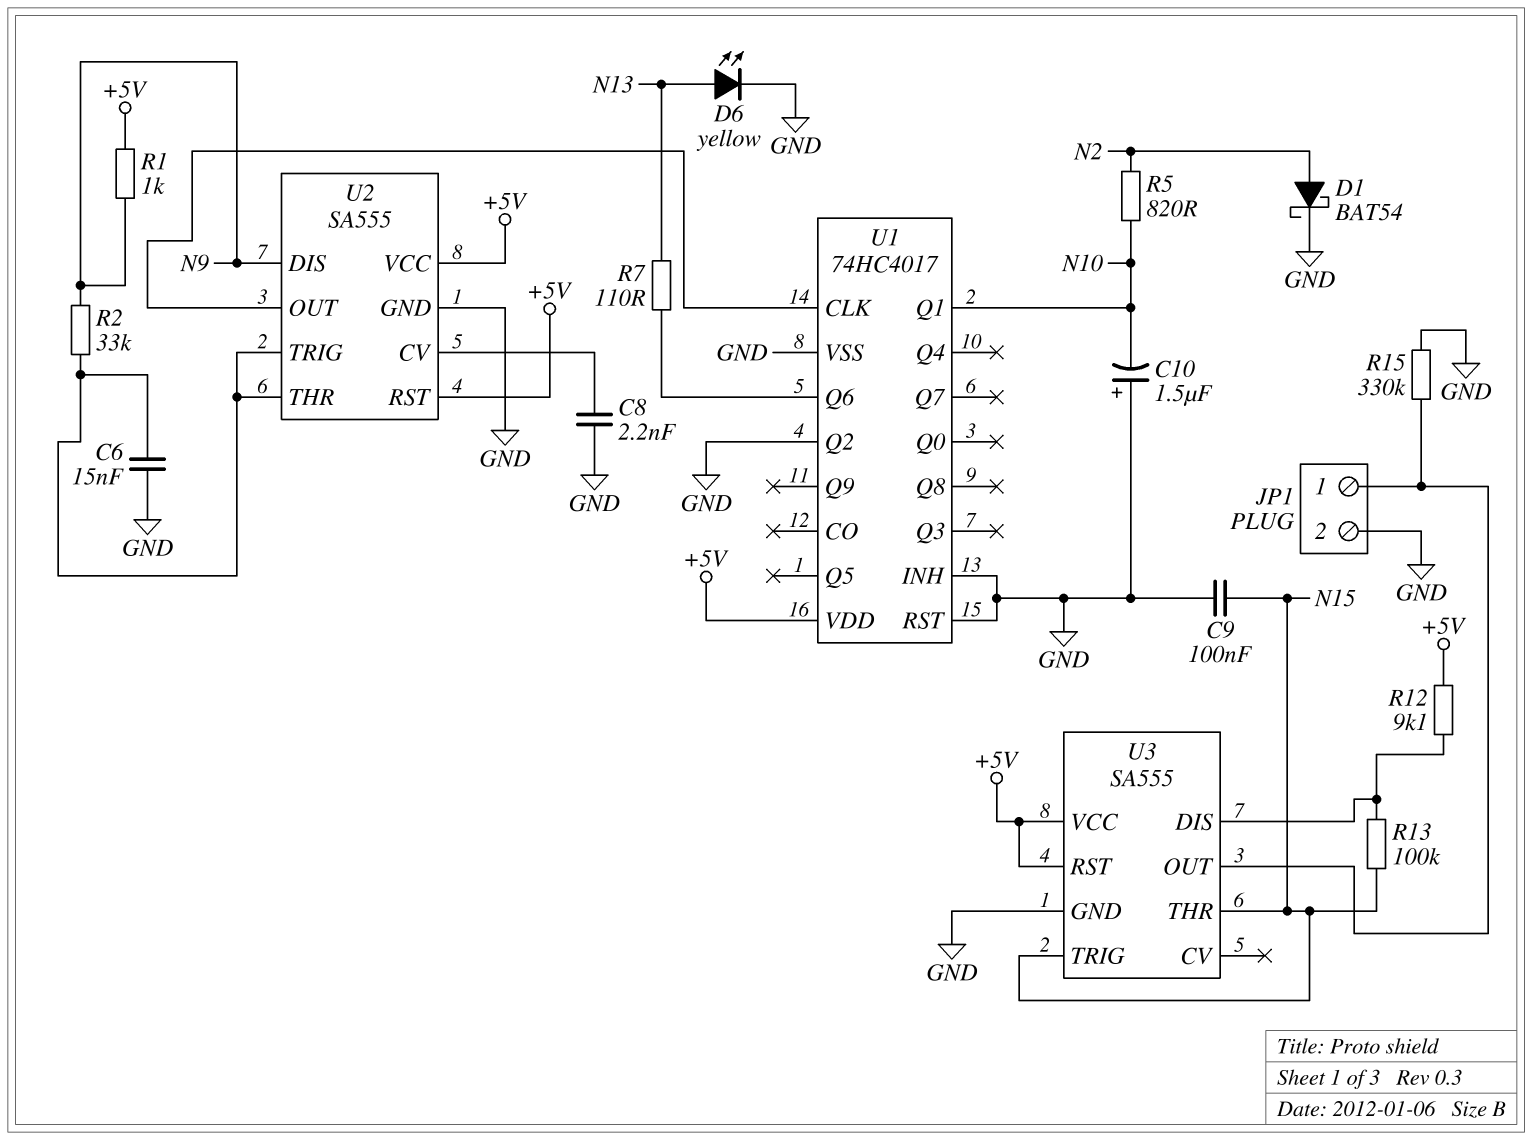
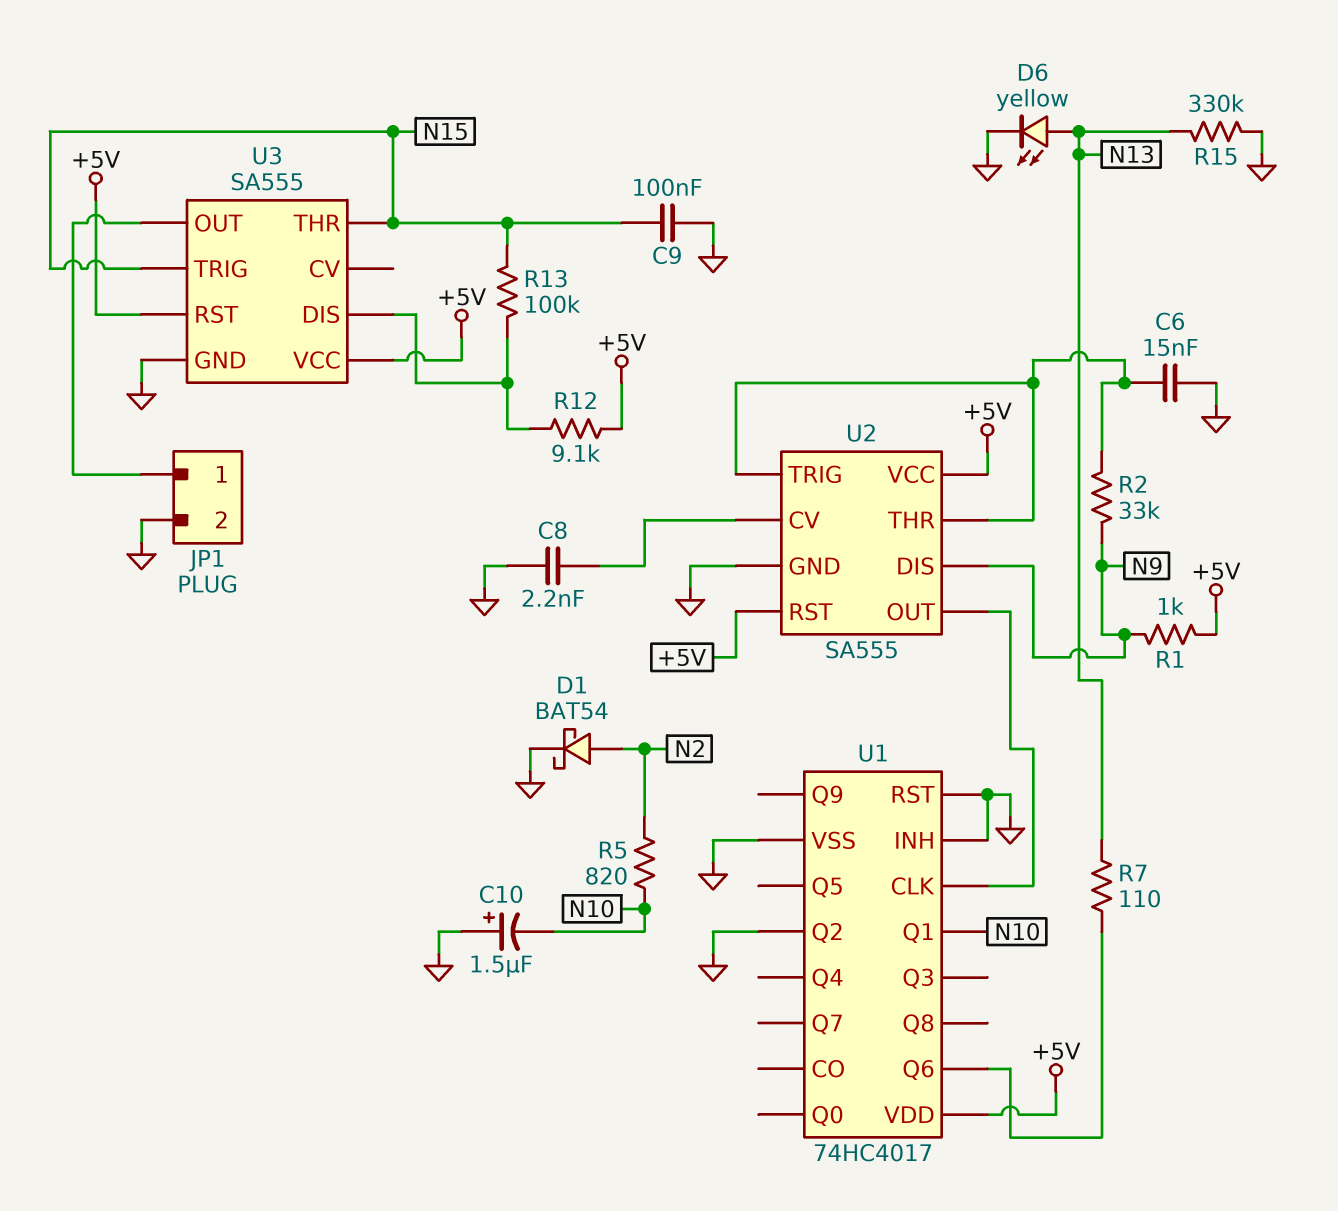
R15: 330k (GND, JP1/1) -> 330k (GND, N13)

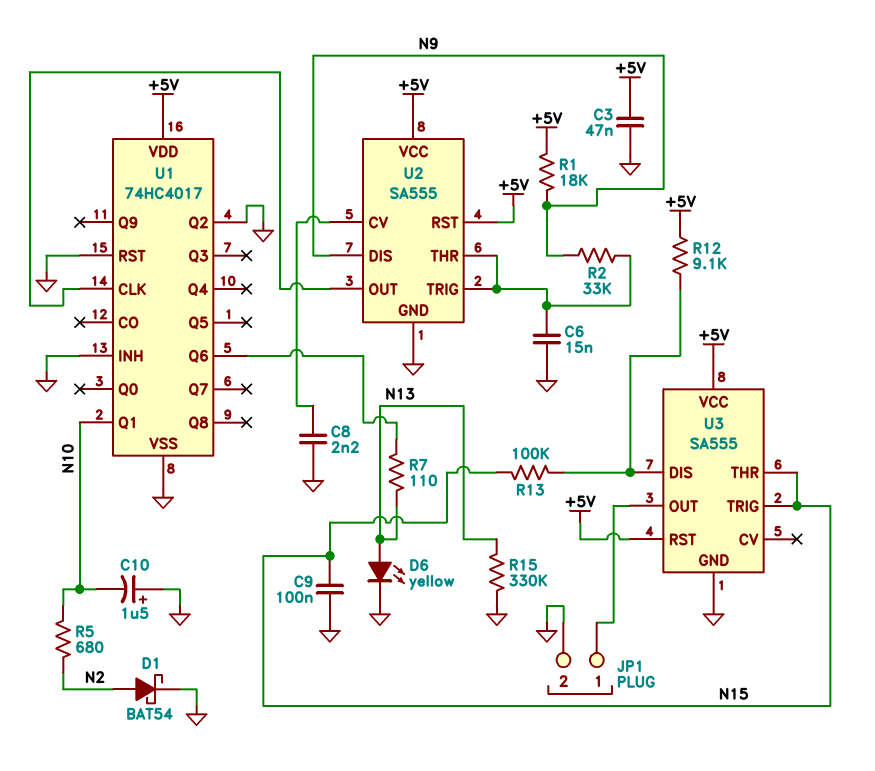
C3: none -> 47nF (+5V, GND)
R1: 1k (+5V, N9) -> 18k (+5V, N9)
R5: 820 (N2, N10) -> 680 (N2, N10)

